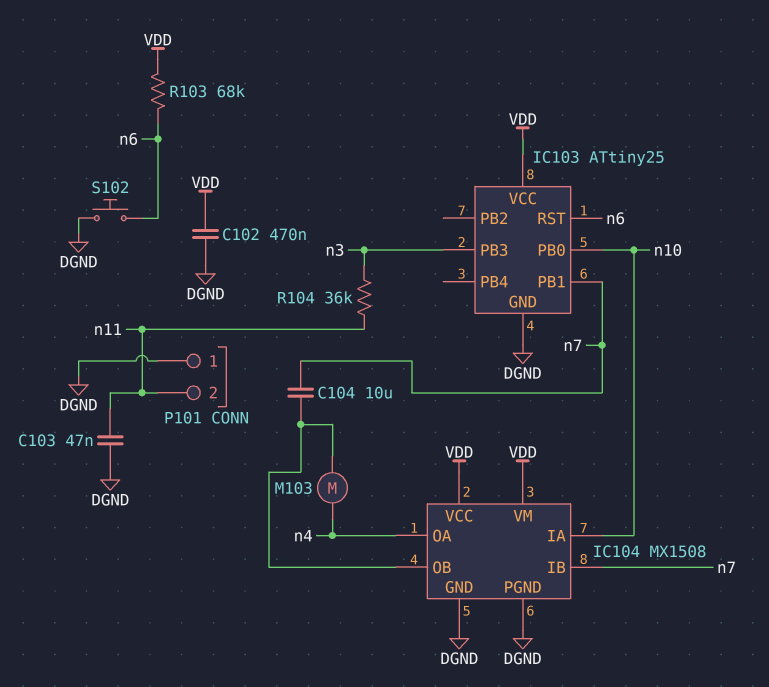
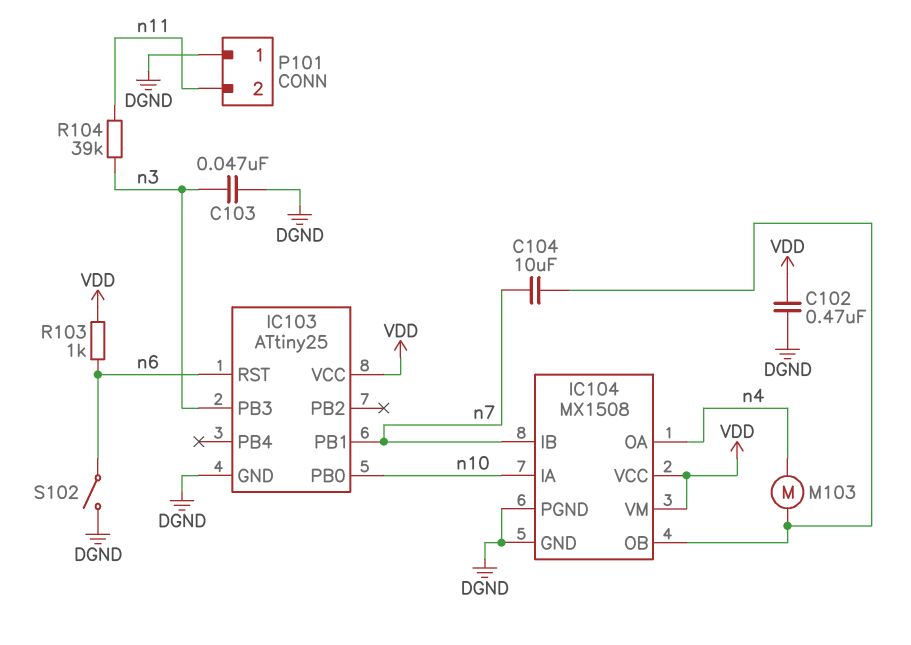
C103: 47nF (DGND, n11) -> 47nF (DGND, n3)
R103: 68k (VDD, n6) -> 1k (VDD, n6)
R104: 36k (n3, n11) -> 39k (n3, n11)
S102: button (DGND, n6) -> switch (DGND, n6)

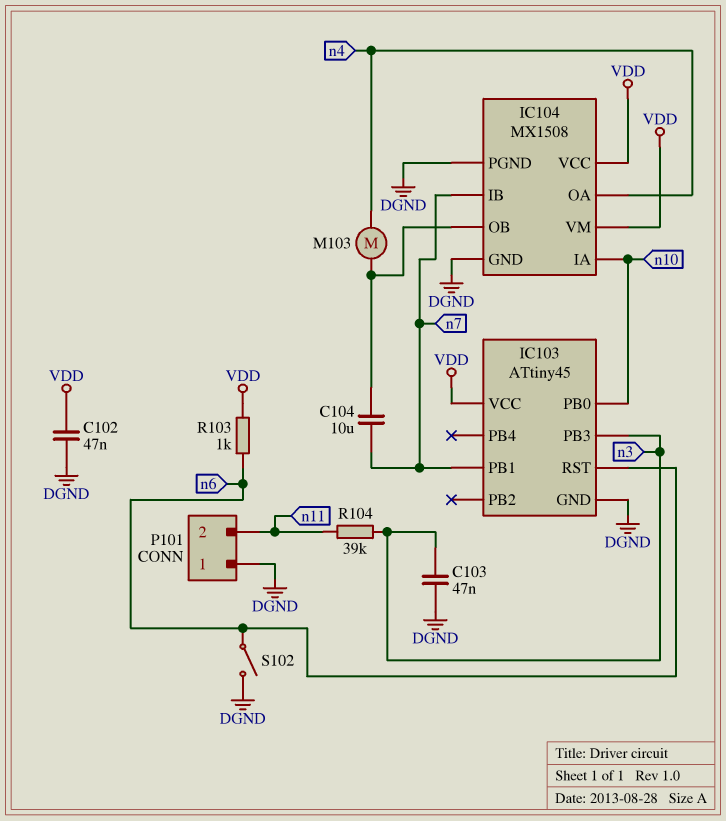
C102: 470nF (DGND, VDD) -> 47nF (DGND, VDD)
IC103: ATtiny25 -> ATtiny45

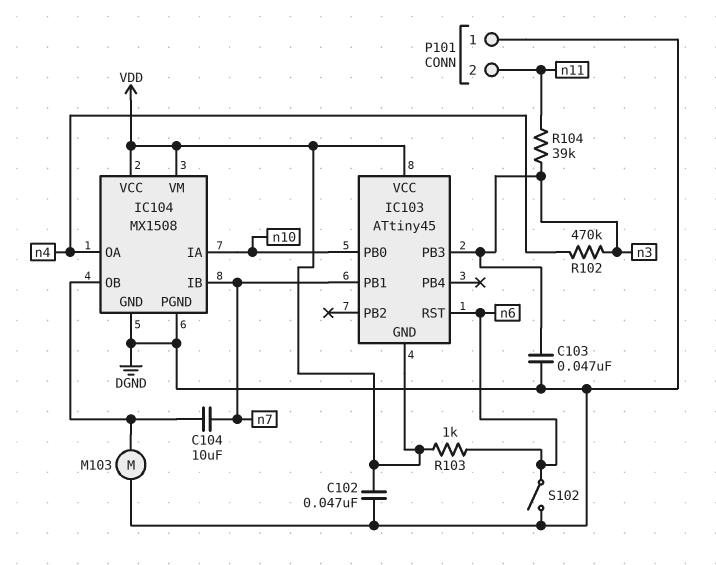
IC103 pin GND: DGND -> VDD
M103: motor (IC104/OB, n4) -> motor (DGND, IC104/OB)
R102: none -> 470k (n3, n4)

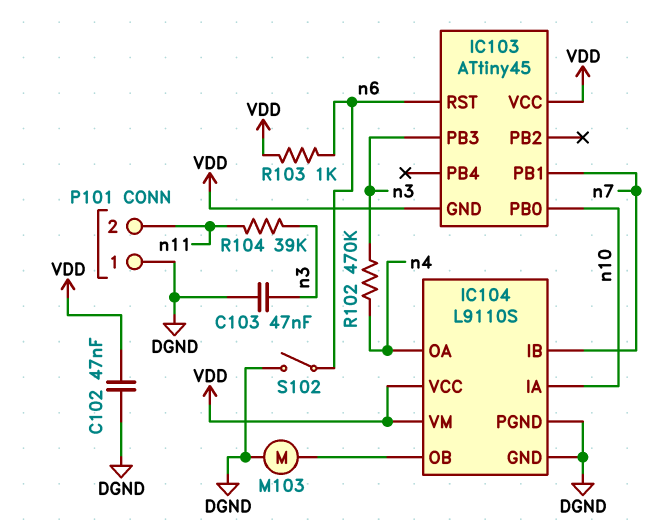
C104: 10uF (IC104/OB, n7) -> none
IC104: MX1508 -> L9110S

